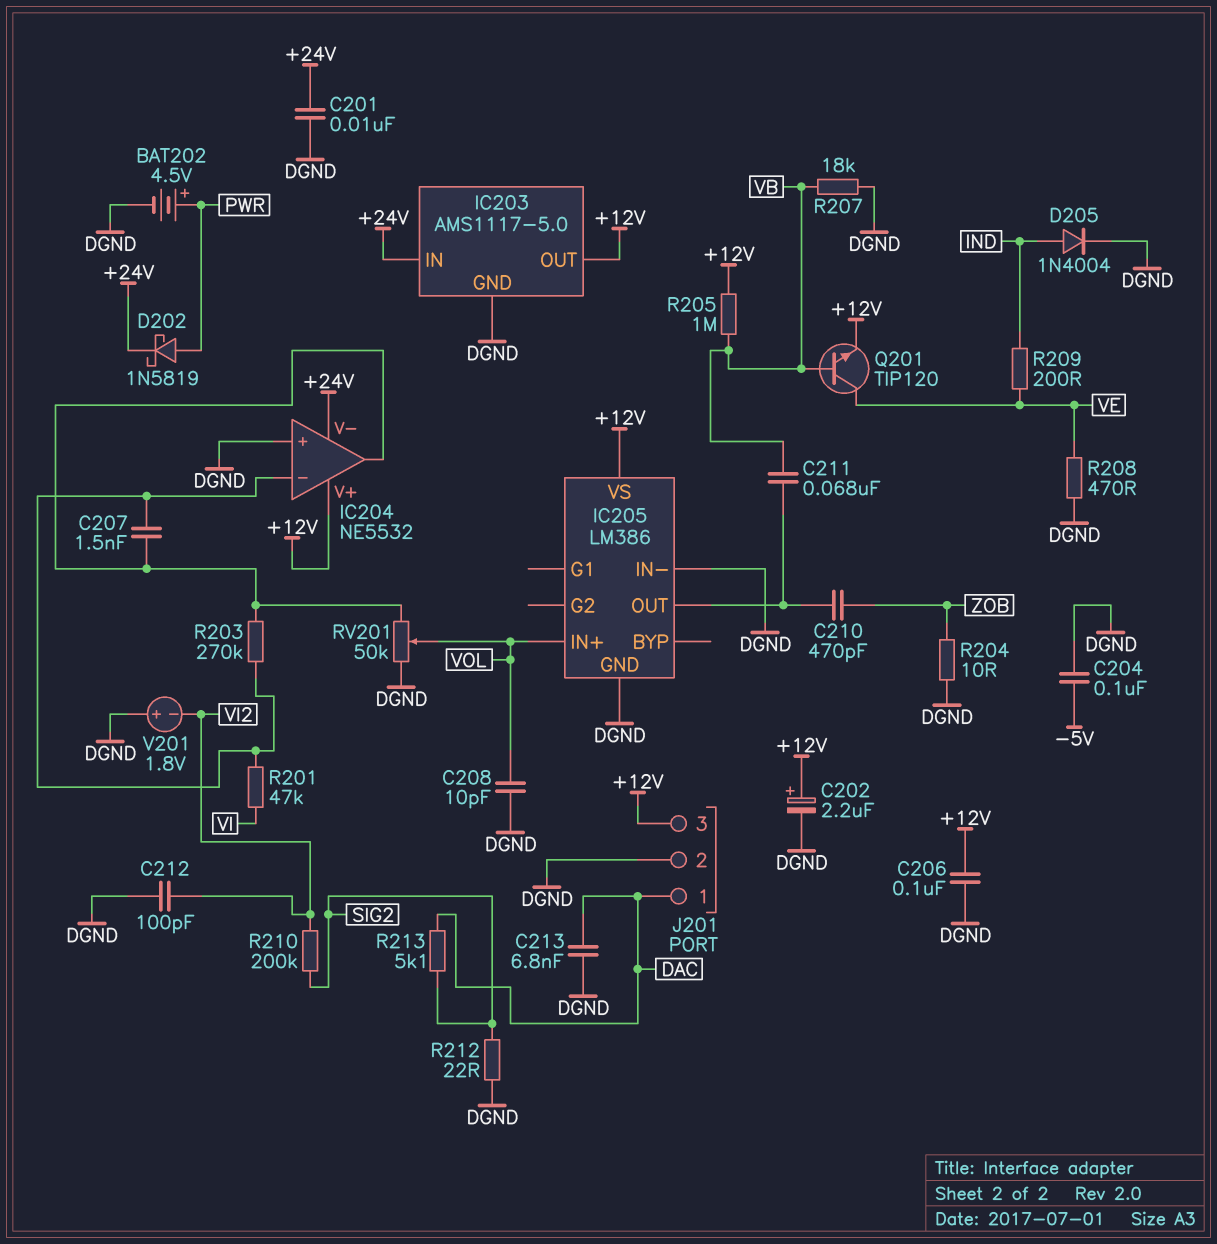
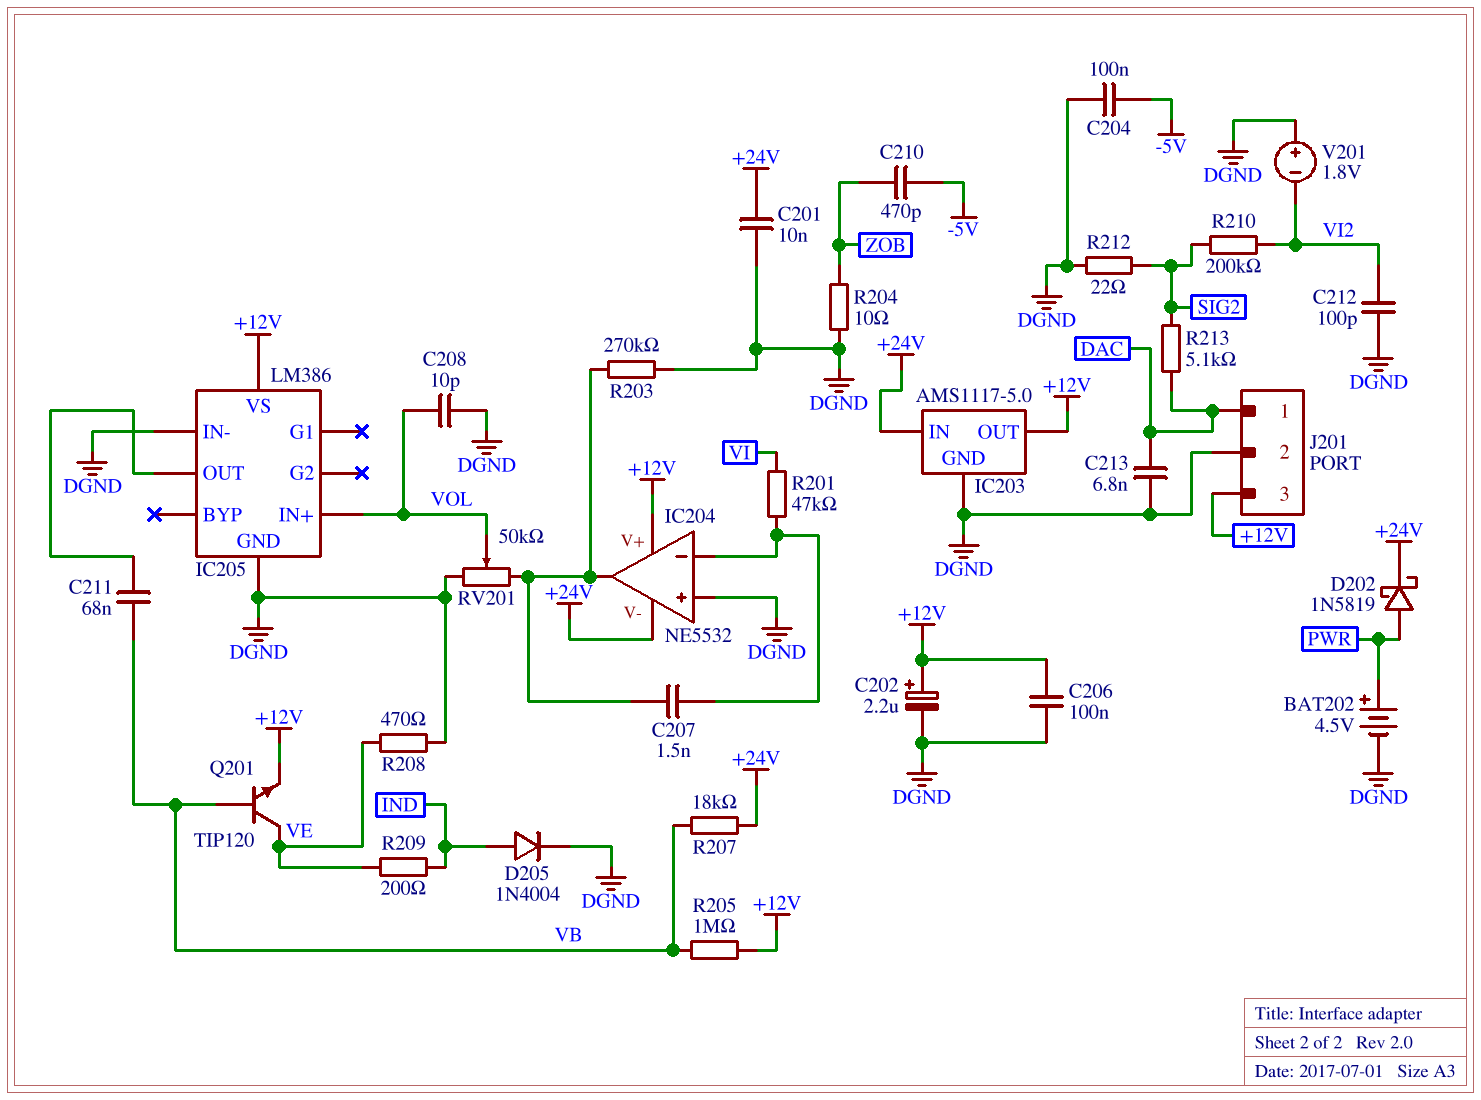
C210: 470pF (IC205/OUT, ZOB) -> 470pF (-5V, ZOB)
R203: 270k (IC204/in-, IC204/out) -> 270k (DGND, IC204/out)
R207: 18k (DGND, VB) -> 18k (+24V, VB)

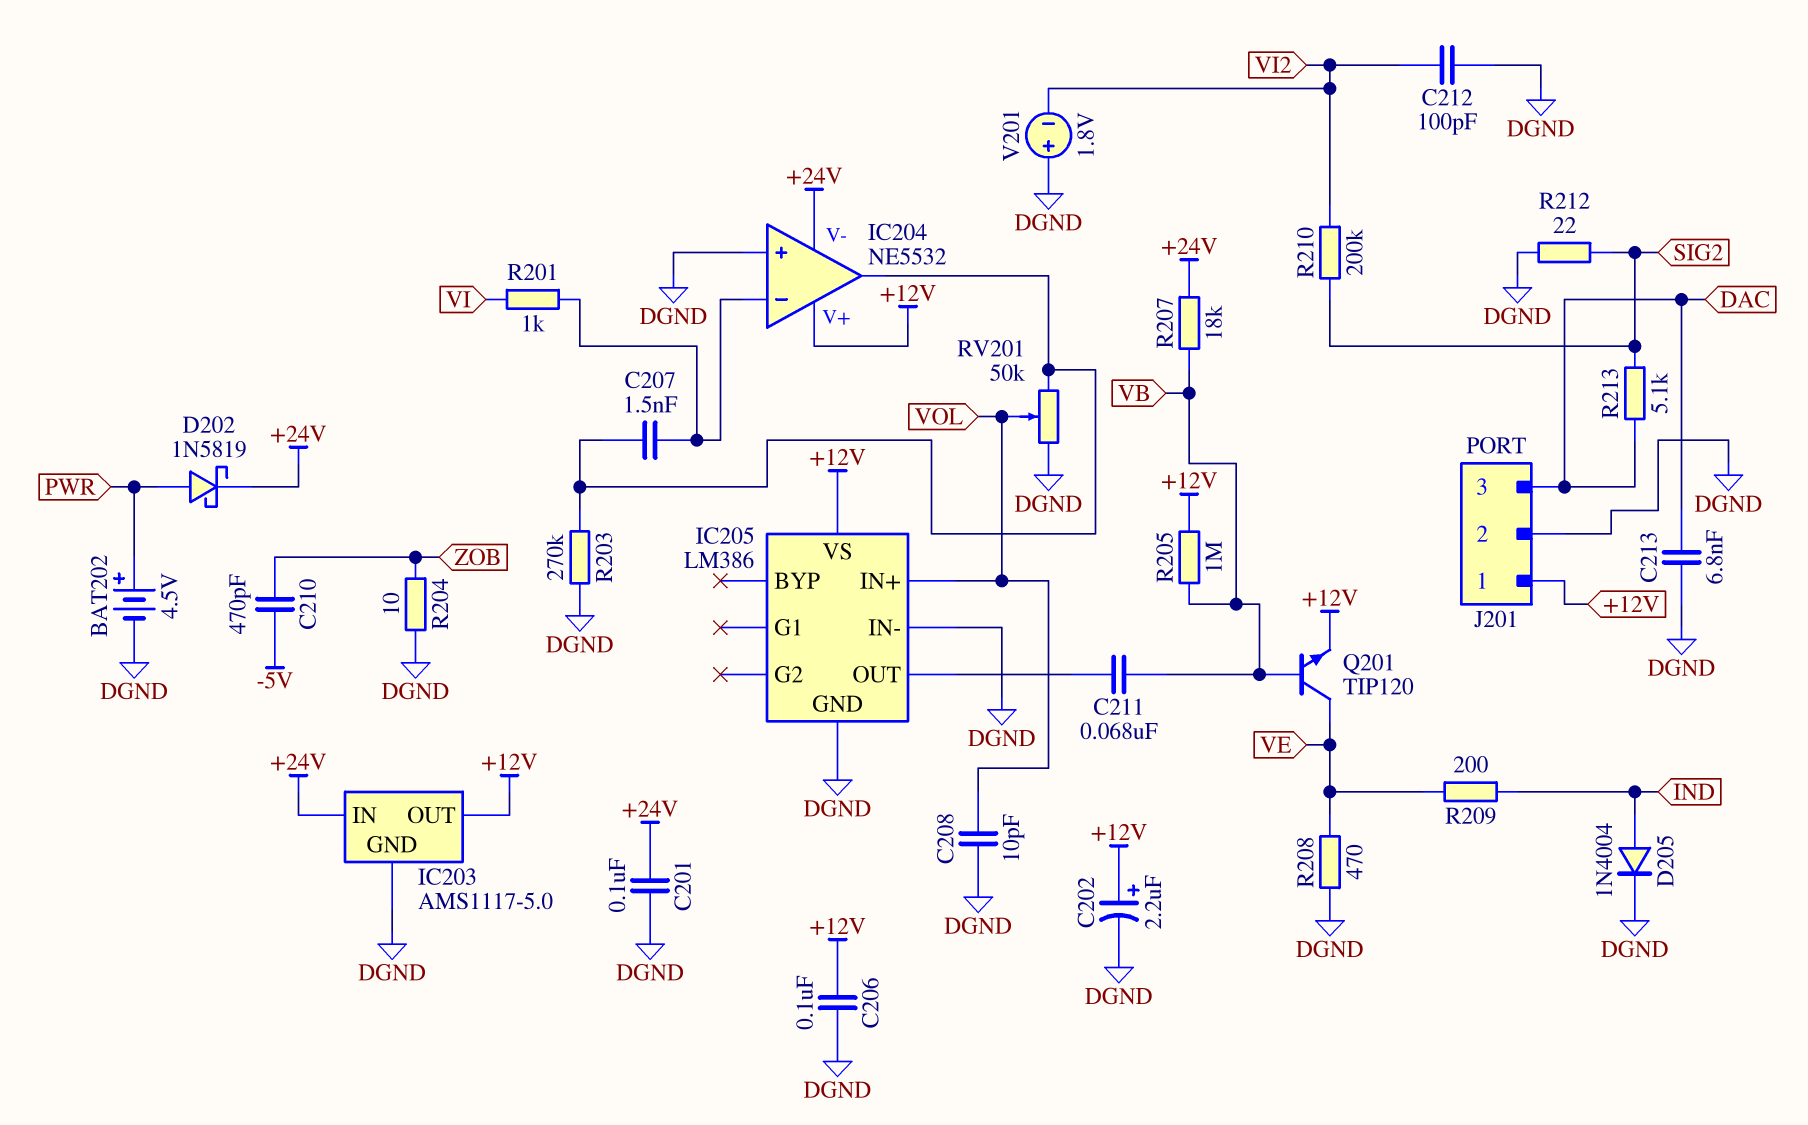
C201: 10nF (+24V, DGND) -> 100nF (+24V, DGND)
C204: 100nF (-5V, DGND) -> none
J201 pin 1: DAC -> +12V
J201 pin 3: +12V -> DAC
R201: 47k (IC204/in-, VI) -> 1k (IC204/in-, VI)

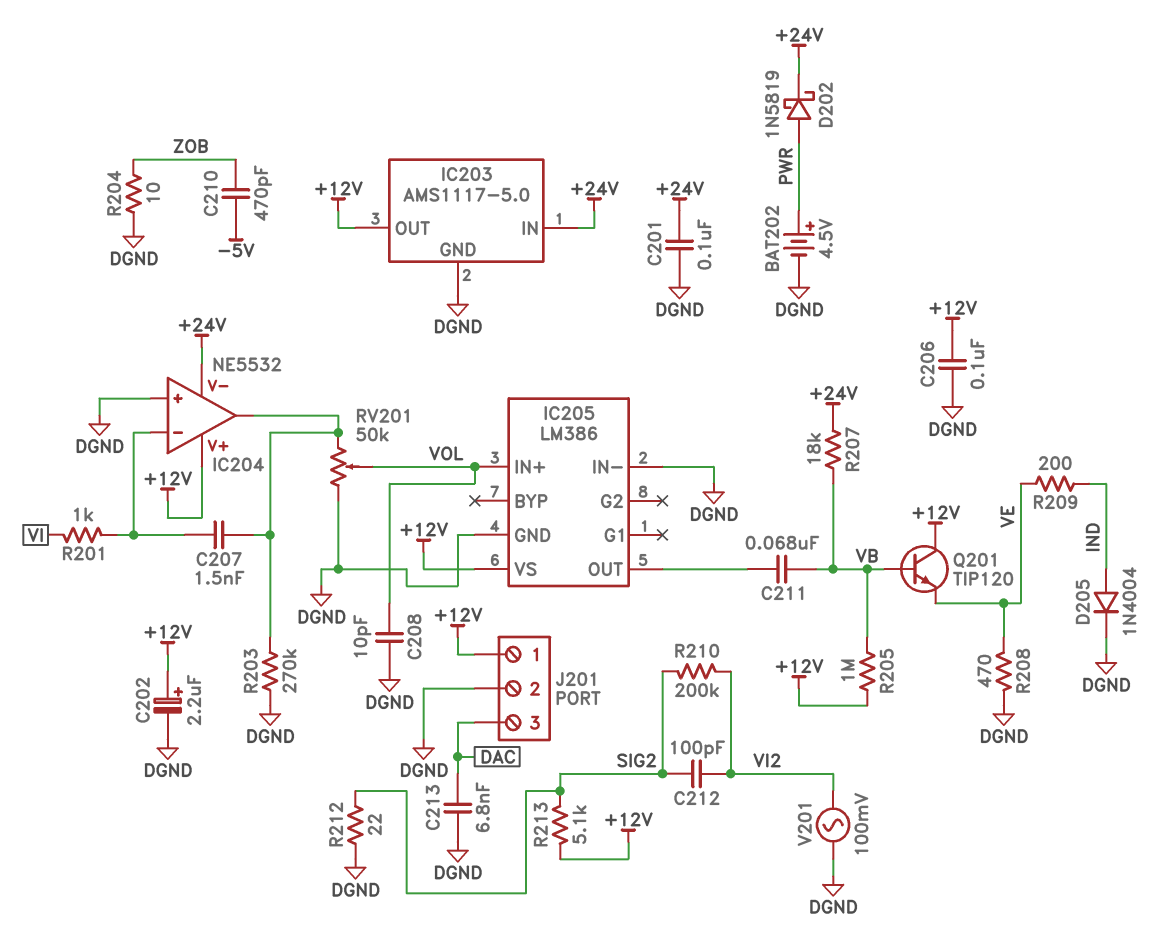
C212: 100pF (DGND, VI2) -> 100pF (SIG2, VI2)
Q201: NPN TIP120 (B VB, C VE, E +12V) -> NPN TIP120 (B VB, C +12V, E VE)
R213: 5.1k (DAC, SIG2) -> 5.1k (+12V, SIG2)
V201: 1.8V (plus DGND, minus VI2) -> AC 100mV (DGND, VI2)

